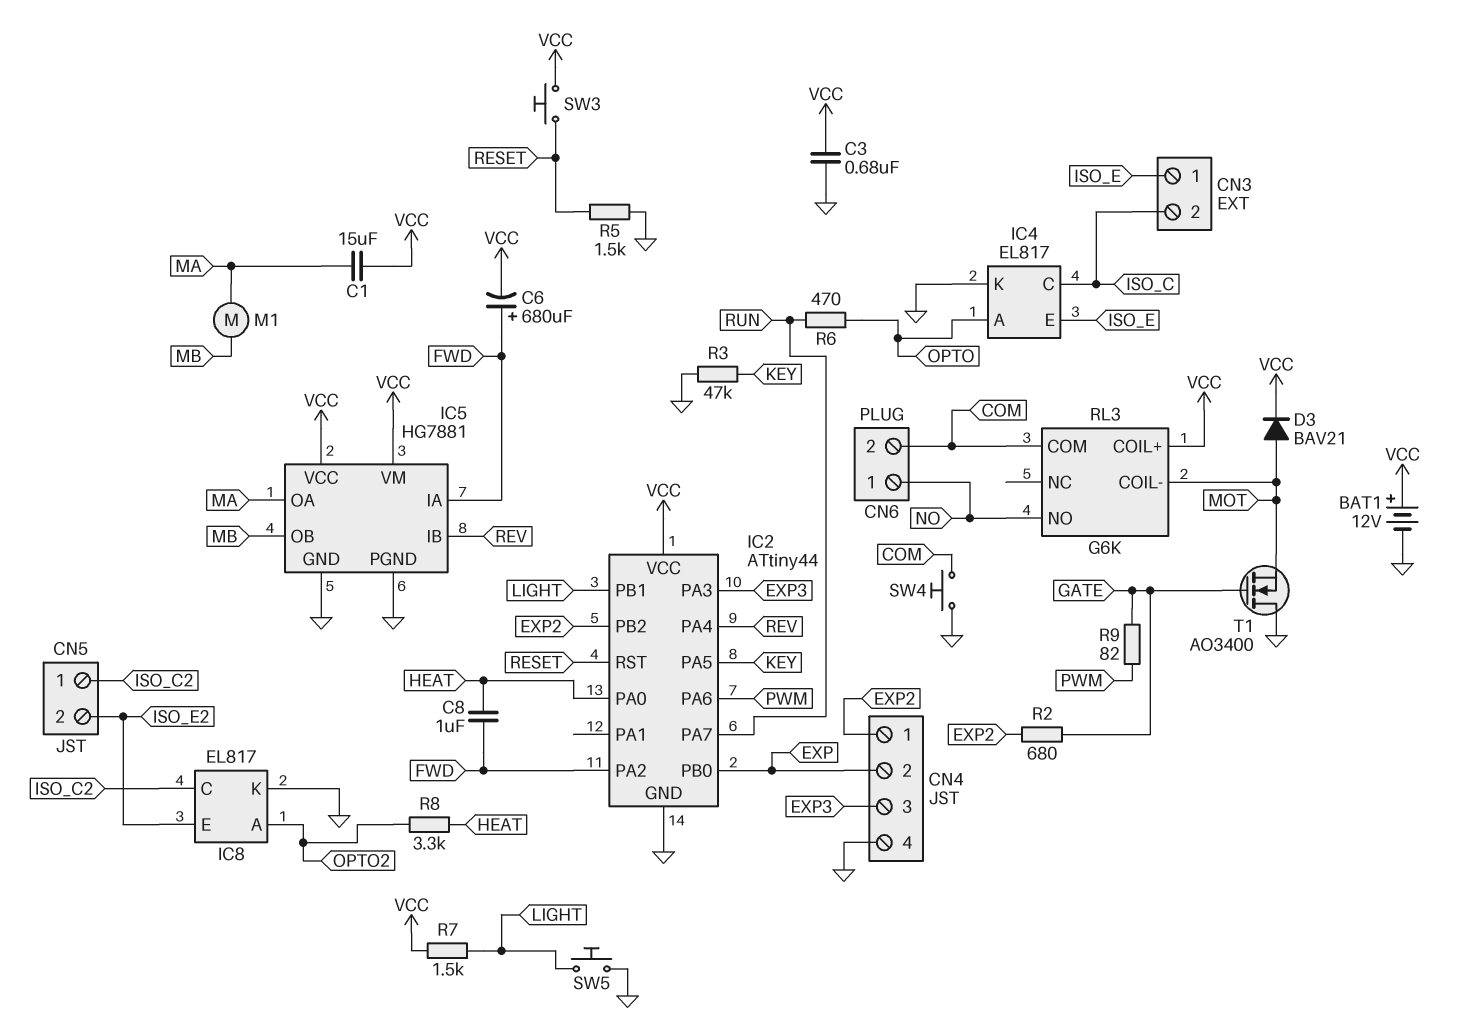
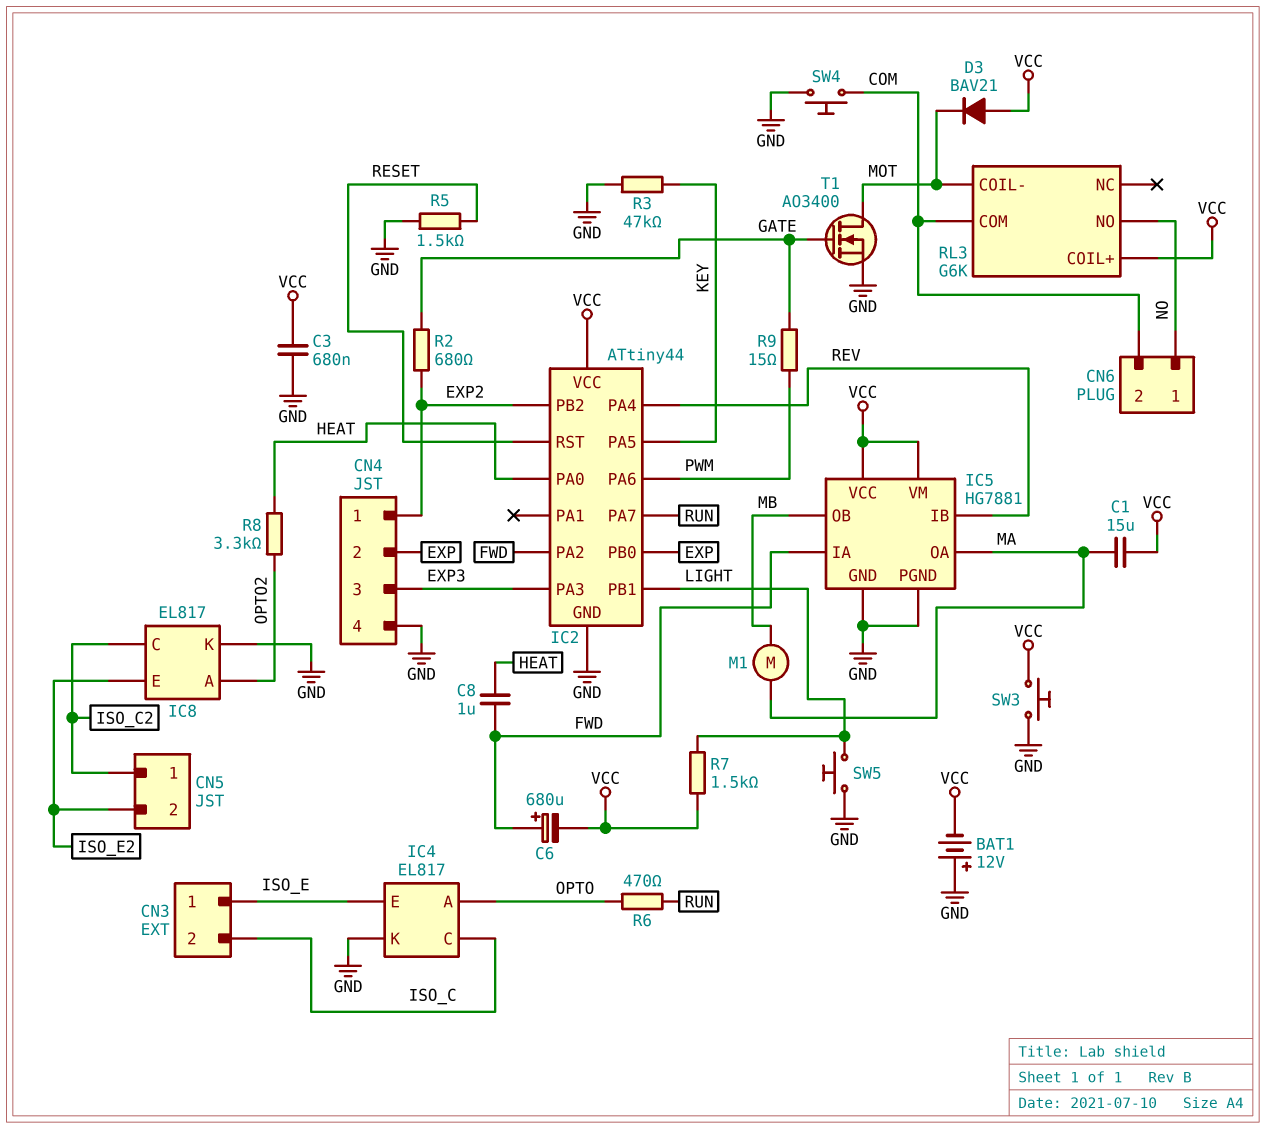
BAT1: 12V (plus VCC, minus GND) -> 12V (plus GND, minus VCC)
D3: diode BAV21 (A MOT, K VCC) -> diode BAV21 (A VCC, K MOT)
R9: 82 (GATE, PWM) -> 15 (GATE, PWM)
SW3: button (RESET, VCC) -> button (GND, VCC)
T1: NMOS AO3400 (G GATE, D GND, S MOT) -> NMOS AO3400 (G GATE, D MOT, S GND)

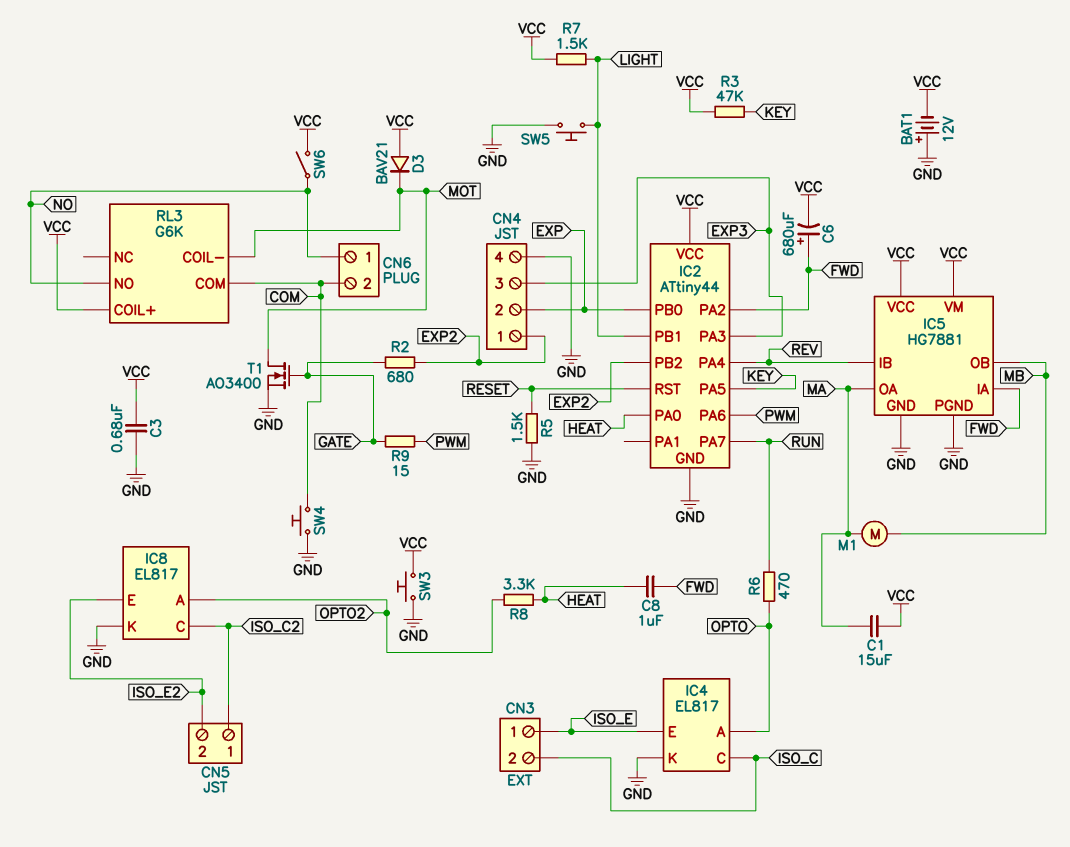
R3: 47k (GND, KEY) -> 47k (KEY, VCC)
SW6: none -> switch (NO, VCC)

